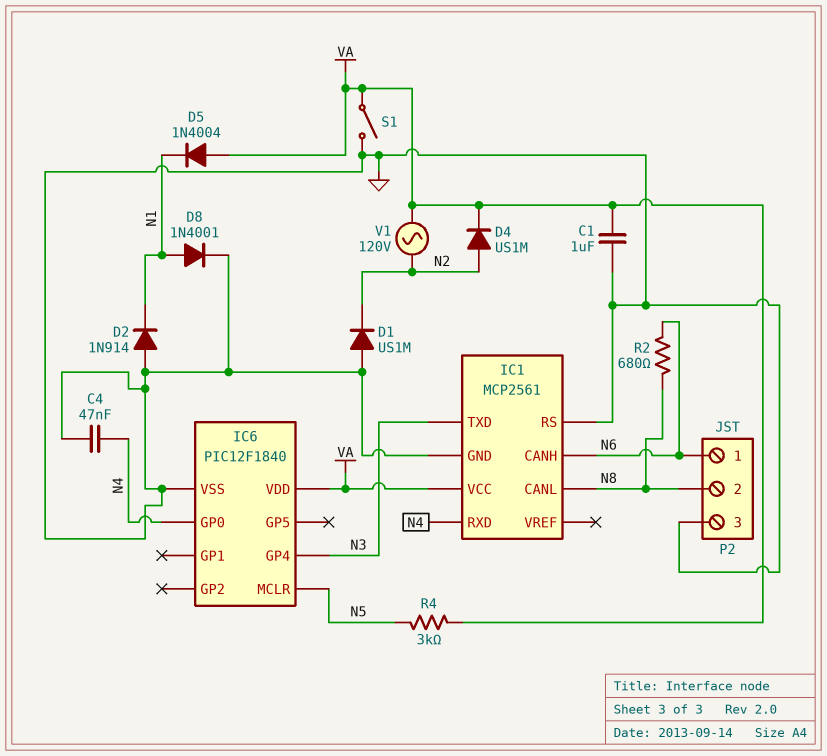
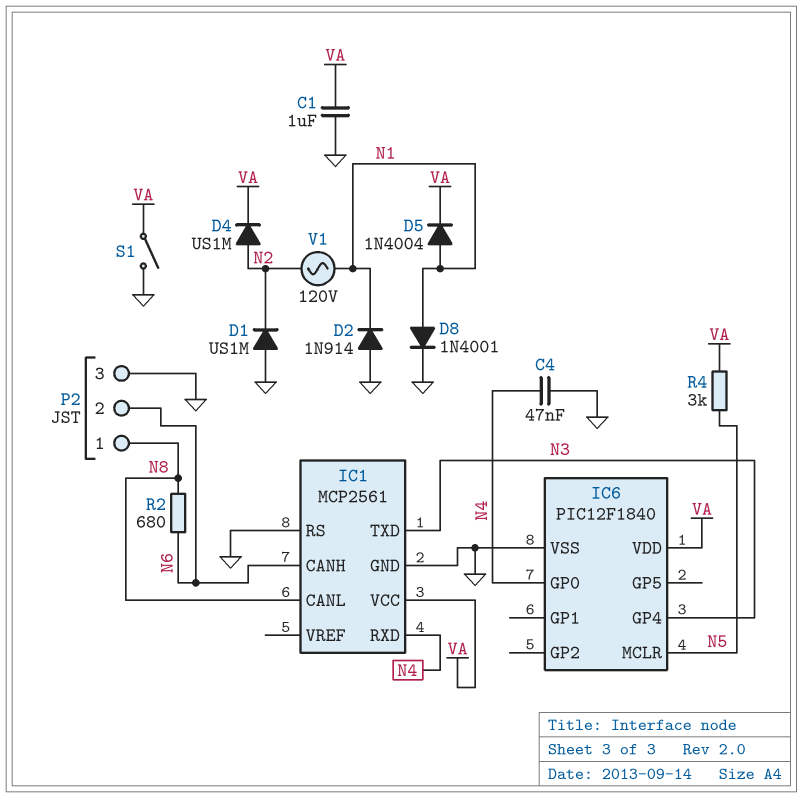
D5: diode 1N4004 (A VA, K N1) -> diode 1N4004 (A N1, K VA)
P2 pin 1: N6 -> N8
P2 pin 2: N8 -> N6
V1: AC 120V (N2, VA) -> AC 120V (N1, N2)

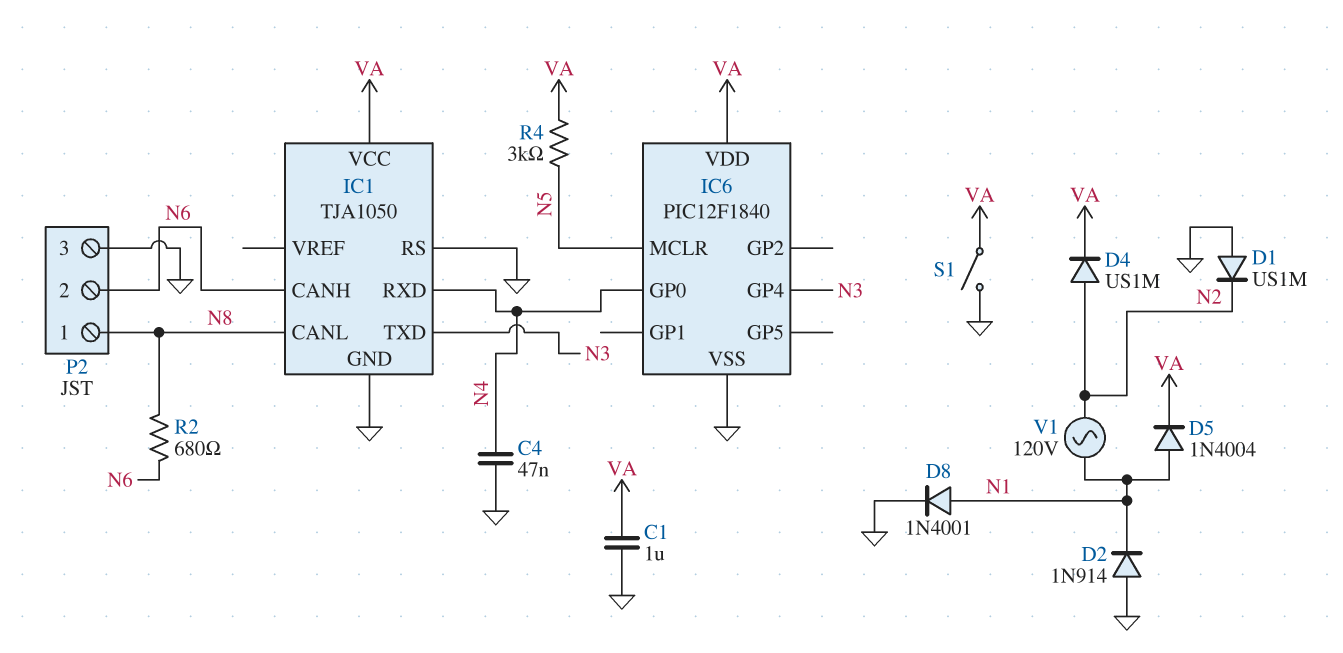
IC1: MCP2561 -> TJA1050

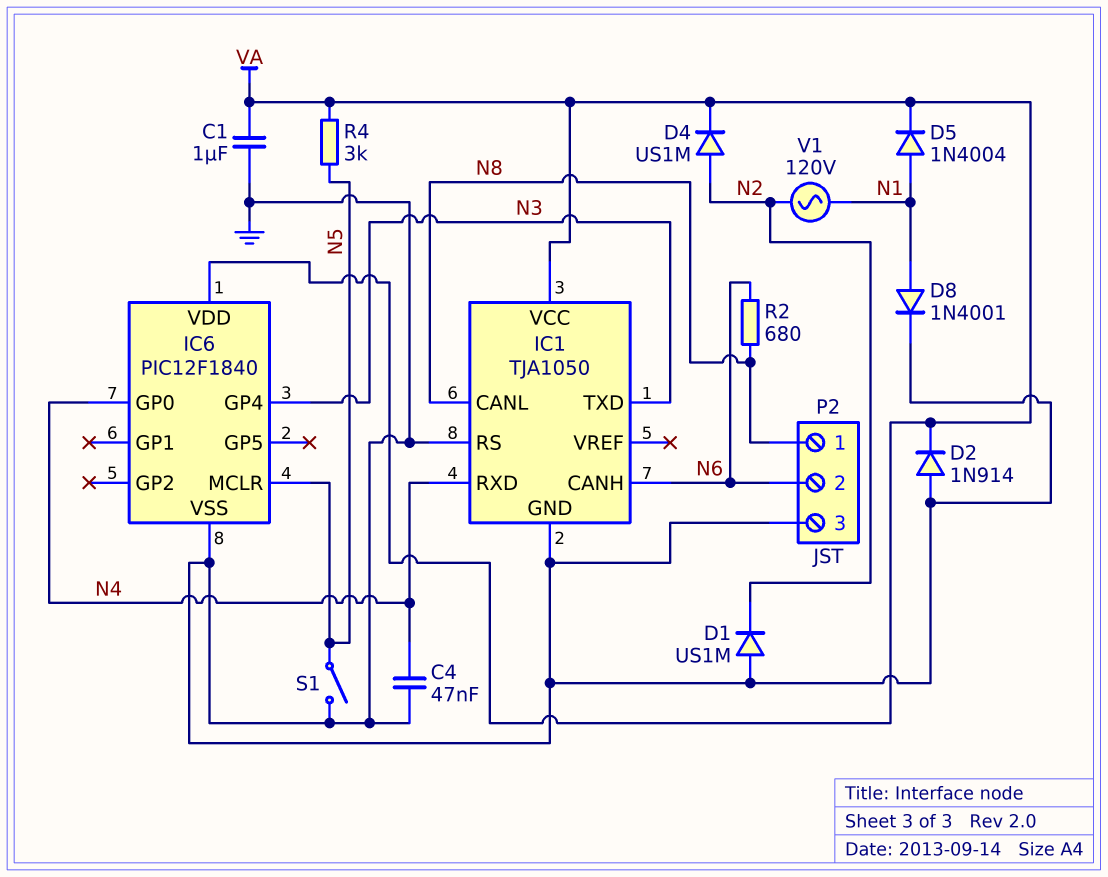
D2: diode 1N914 (A GND, K N1) -> diode 1N914 (A GND, K VA)
S1: switch (GND, VA) -> switch (GND, N5)

